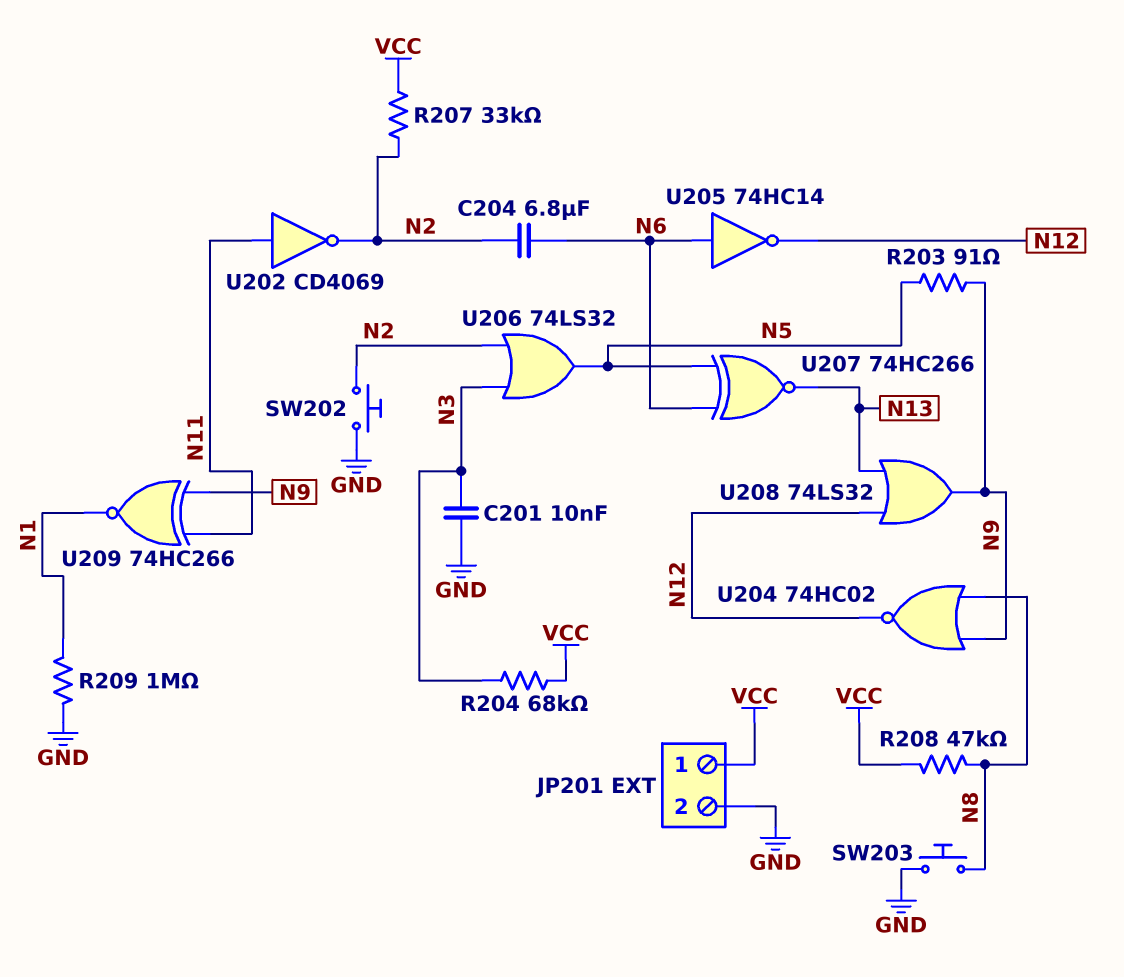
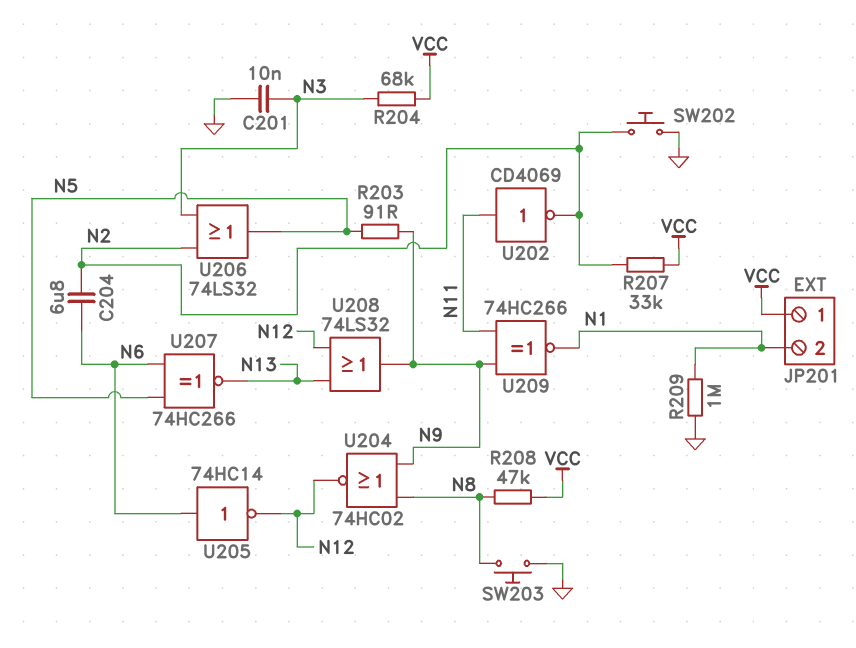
JP201 pin 2: GND -> N1

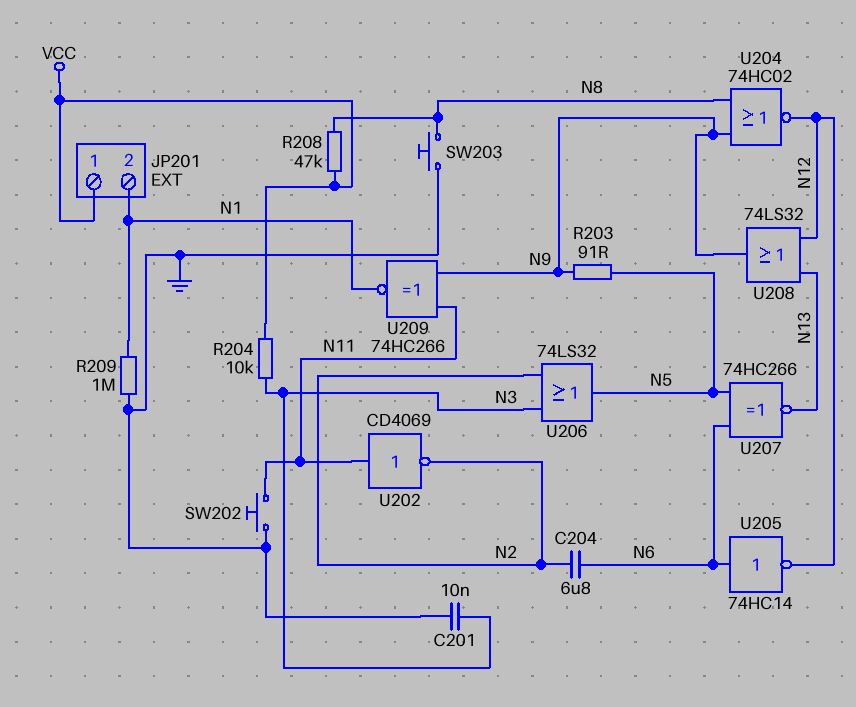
R204: 68k (N3, VCC) -> 10k (N3, VCC)
R207: 33k (N2, VCC) -> none
SW202: button (GND, N2) -> button (GND, N11)

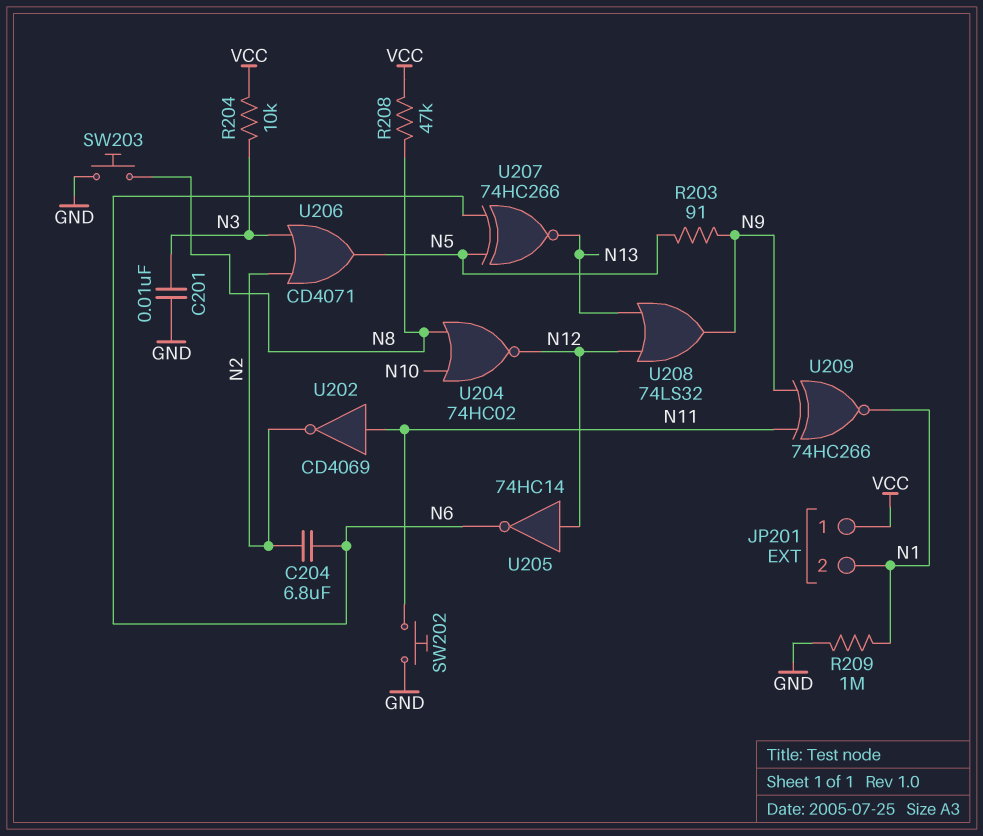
U204: NOR 74HC02 (in N8, in N9, out N12) -> NOR 74HC02 (in N8, in N10, out N12)
U205: NOT 74HC14 (in N6, out N12) -> NOT 74HC14 (in N12, out N6)
U206: OR 74LS32 (in N2, in N3, out N5) -> OR CD4071 (in N2, in N3, out N5)

